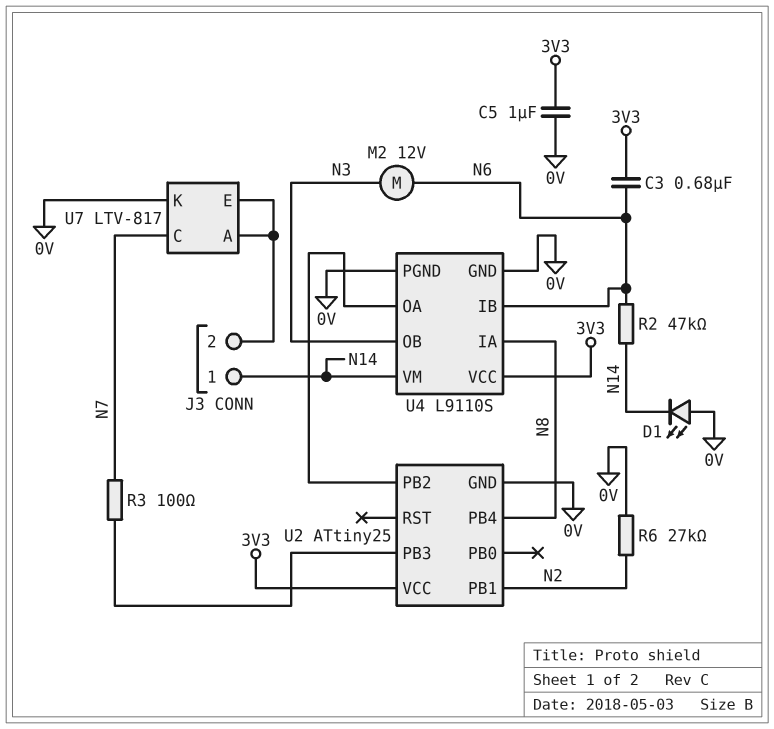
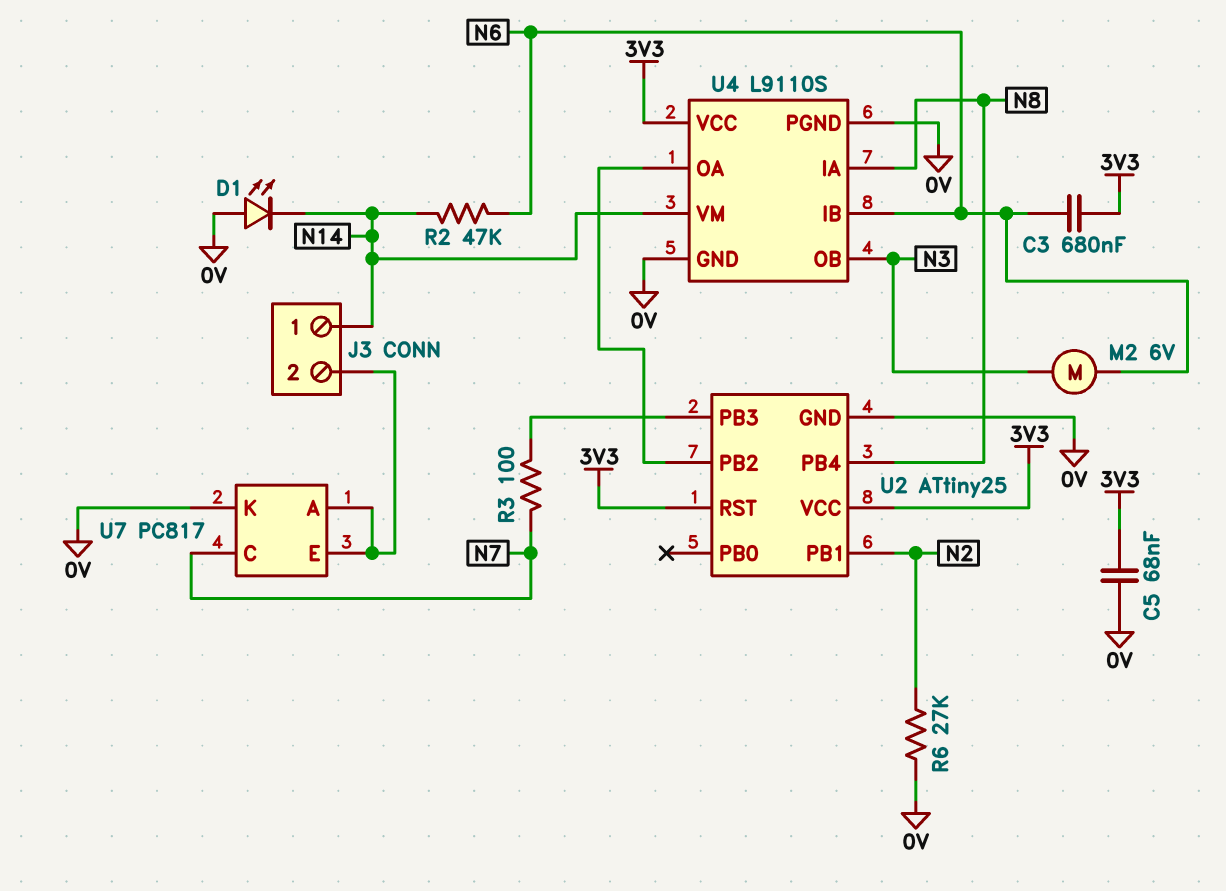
C5: 1uF (0V, 3V3) -> 68nF (0V, 3V3)
M2: motor 12V (N3, N6) -> motor 6V (N3, N6)
U2 pin RST: none -> 3V3
U7: LTV-817 -> PC817

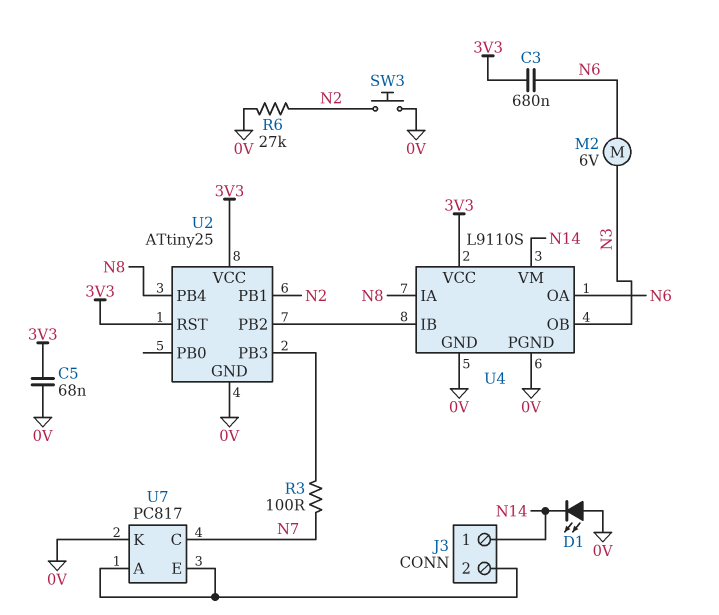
R2: 47k (N6, N14) -> none
SW3: none -> button (0V, N2)
U4 pin IB: N6 -> U2/PB2
U4 pin OA: U2/PB2 -> N6

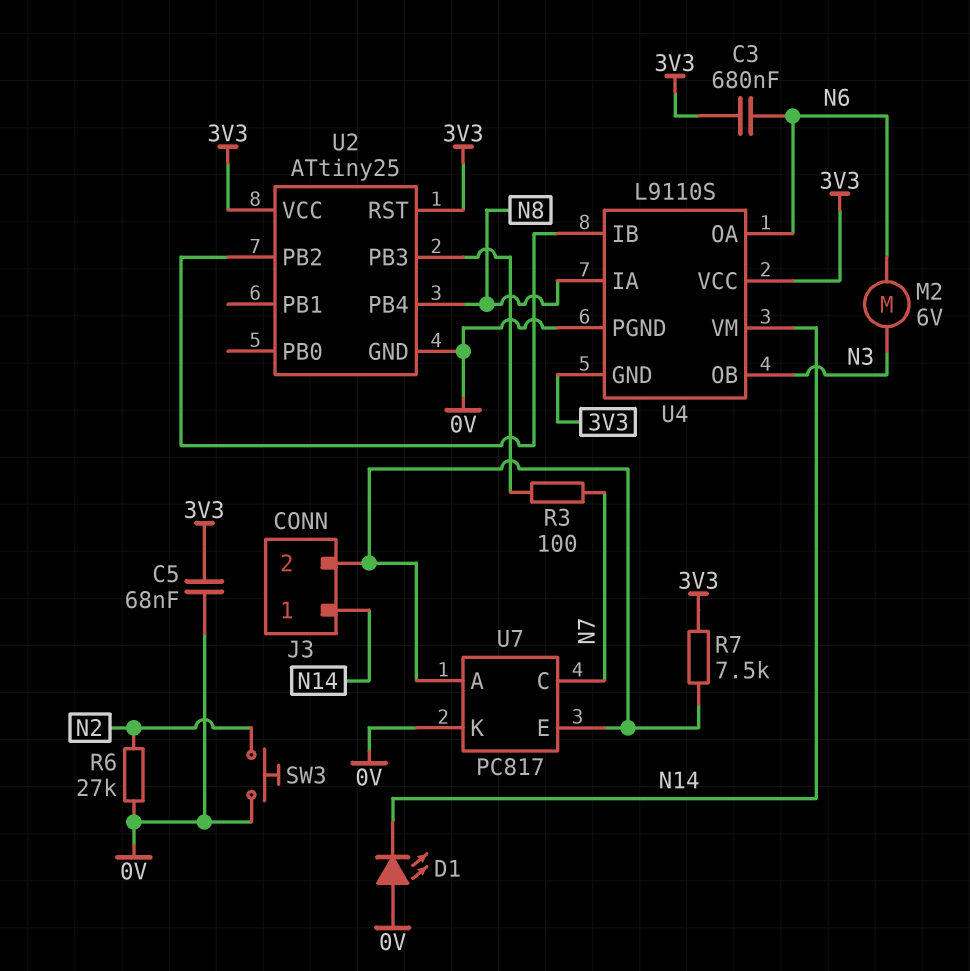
R7: none -> 7.5k (3V3, J3/2)
U2 pin PB1: N2 -> none
U4 pin GND: 0V -> 3V3

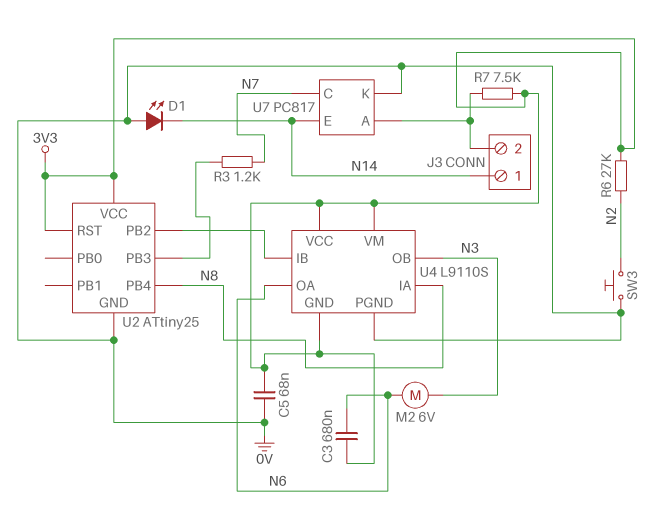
R3: 100 (N7, U2/PB3) -> 1.2k (N7, U2/PB3)
R6: 27k (0V, N2) -> 27k (3V3, N2)
U4 pin VM: N14 -> 3V3
U7 pin E: J3/2 -> N14

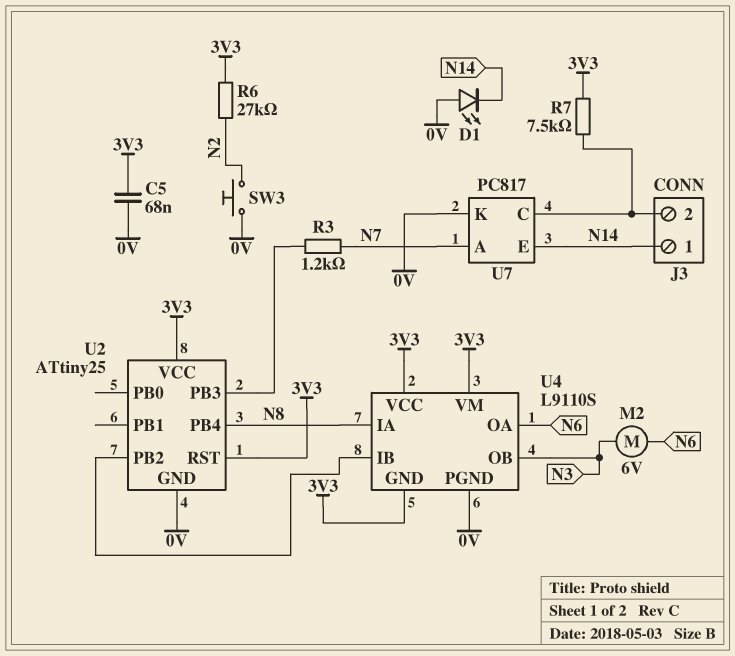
C3: 680nF (3V3, N6) -> none
U7 pin A: J3/2 -> N7
U7 pin C: N7 -> J3/2

